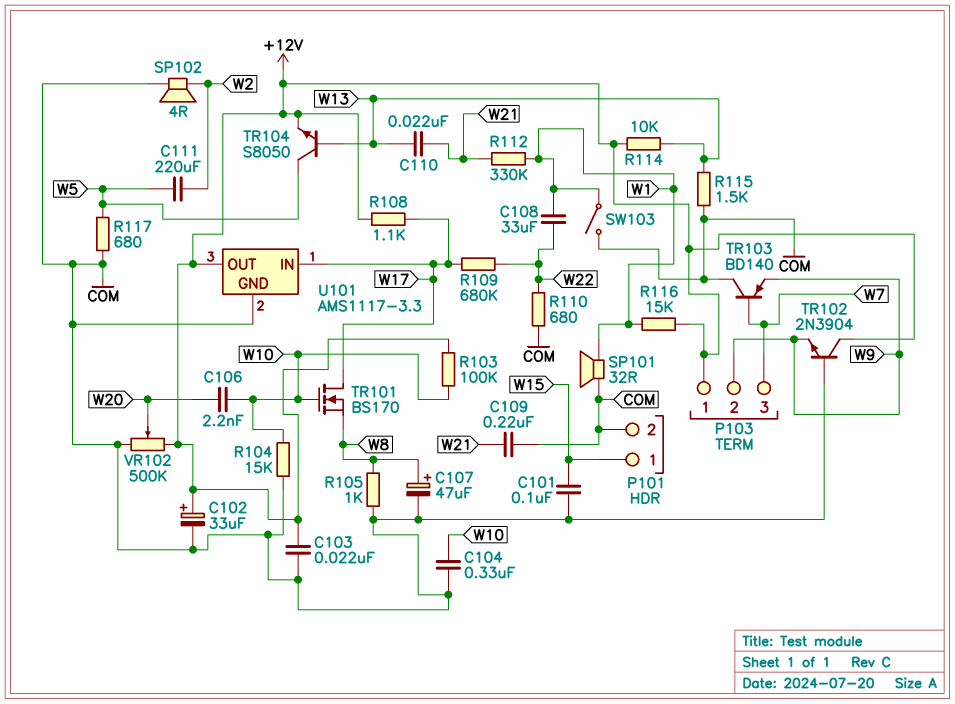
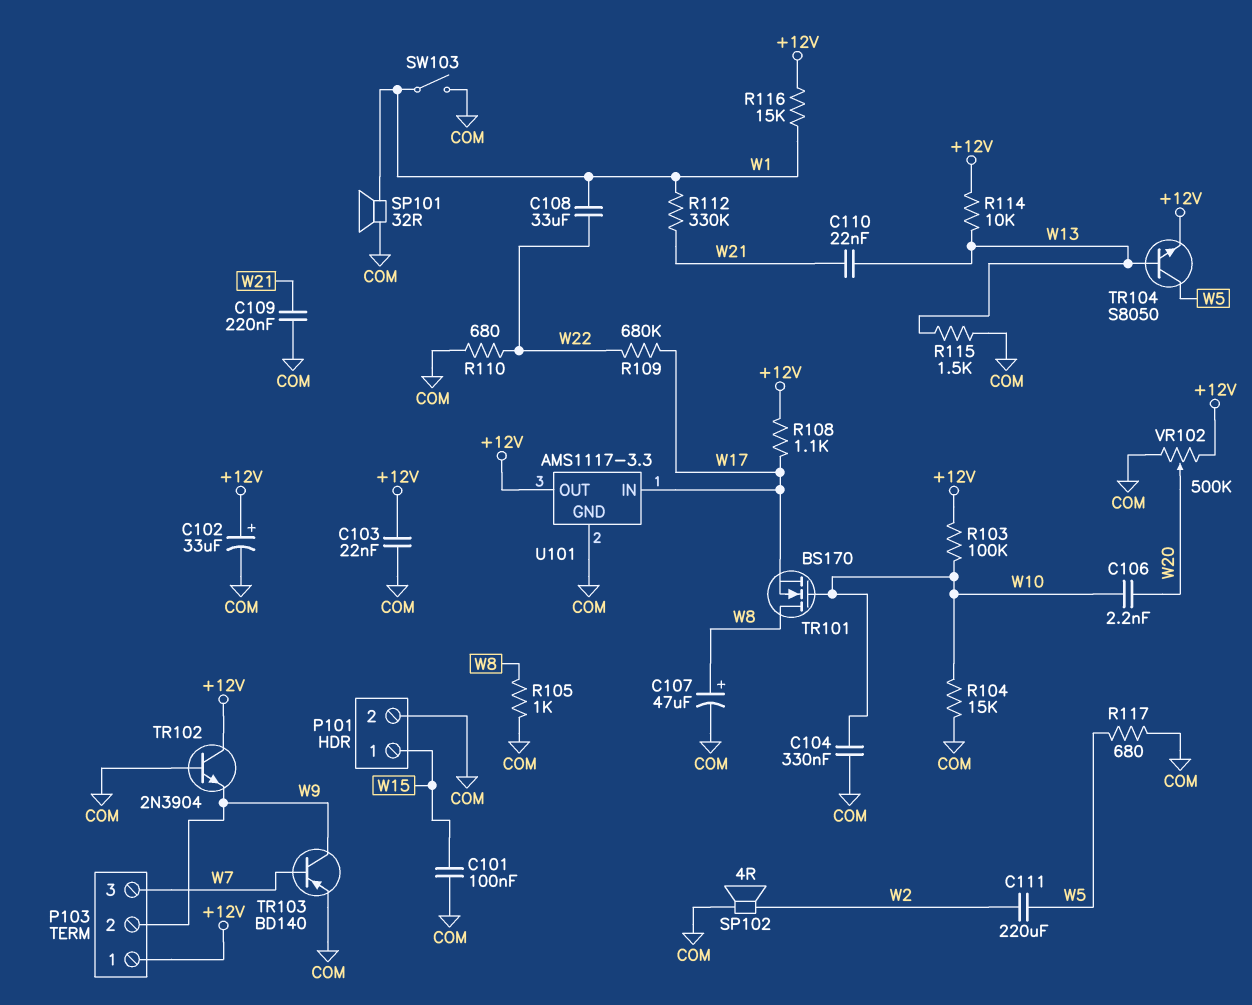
TR101: NMOS BS170 (G W10, D W17, S W8) -> NMOS BS170 (G W10, D W8, S W17)
TR103: PNP BD140 (B W7, C COM, E W9) -> PNP BD140 (B W7, C W9, E COM)

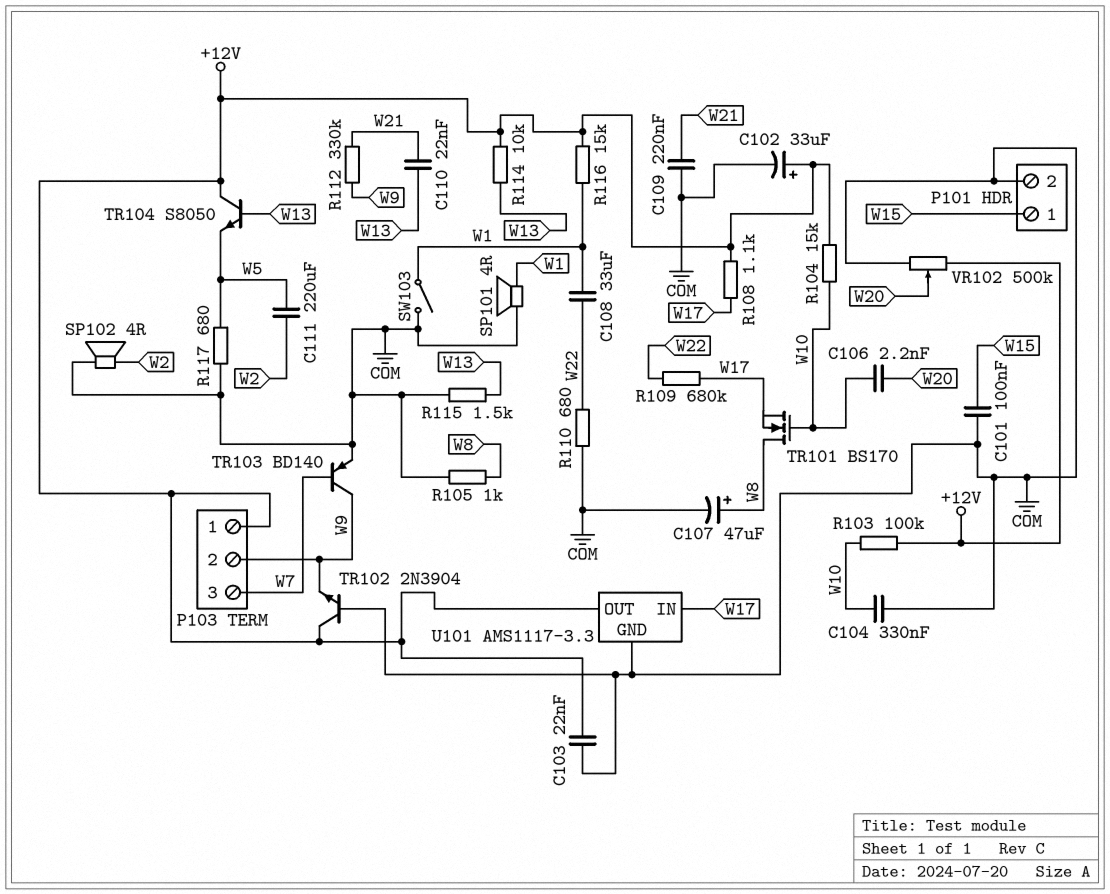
R104: 15k (COM, W10) -> 15k (+12V, W10)
R112: 330k (W1, W21) -> 330k (W9, W21)
SP101: speaker 32R (COM, W1) -> speaker 4R (COM, W1)
TR104: NPN S8050 (B W13, C W5, E +12V) -> NPN S8050 (B W13, C +12V, E W5)

